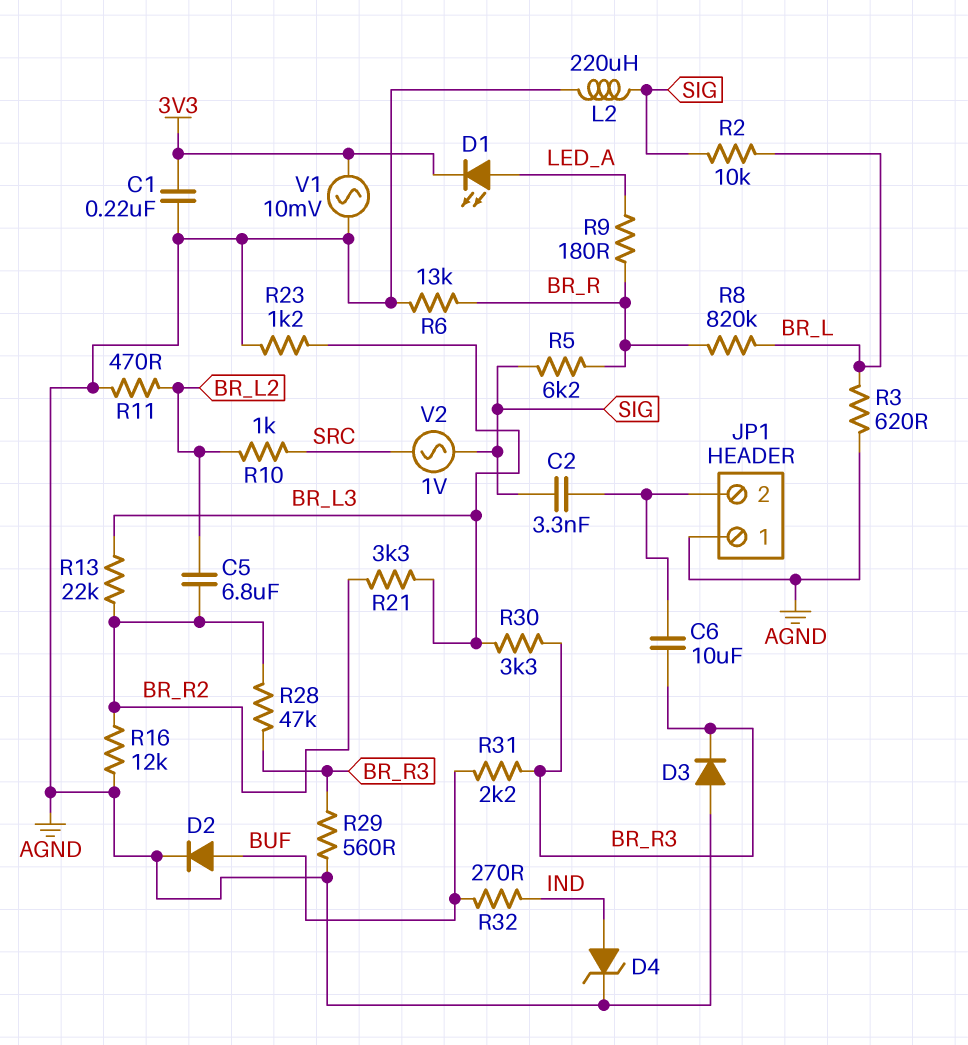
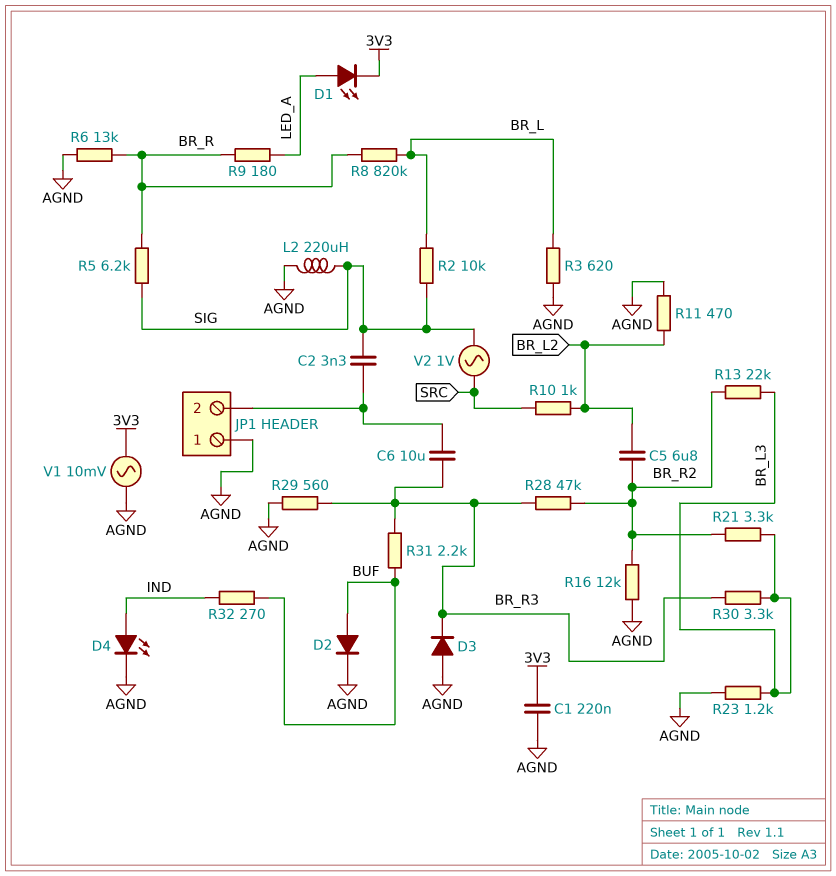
D4: zener (A IND, K AGND) -> LED (A IND, K AGND)

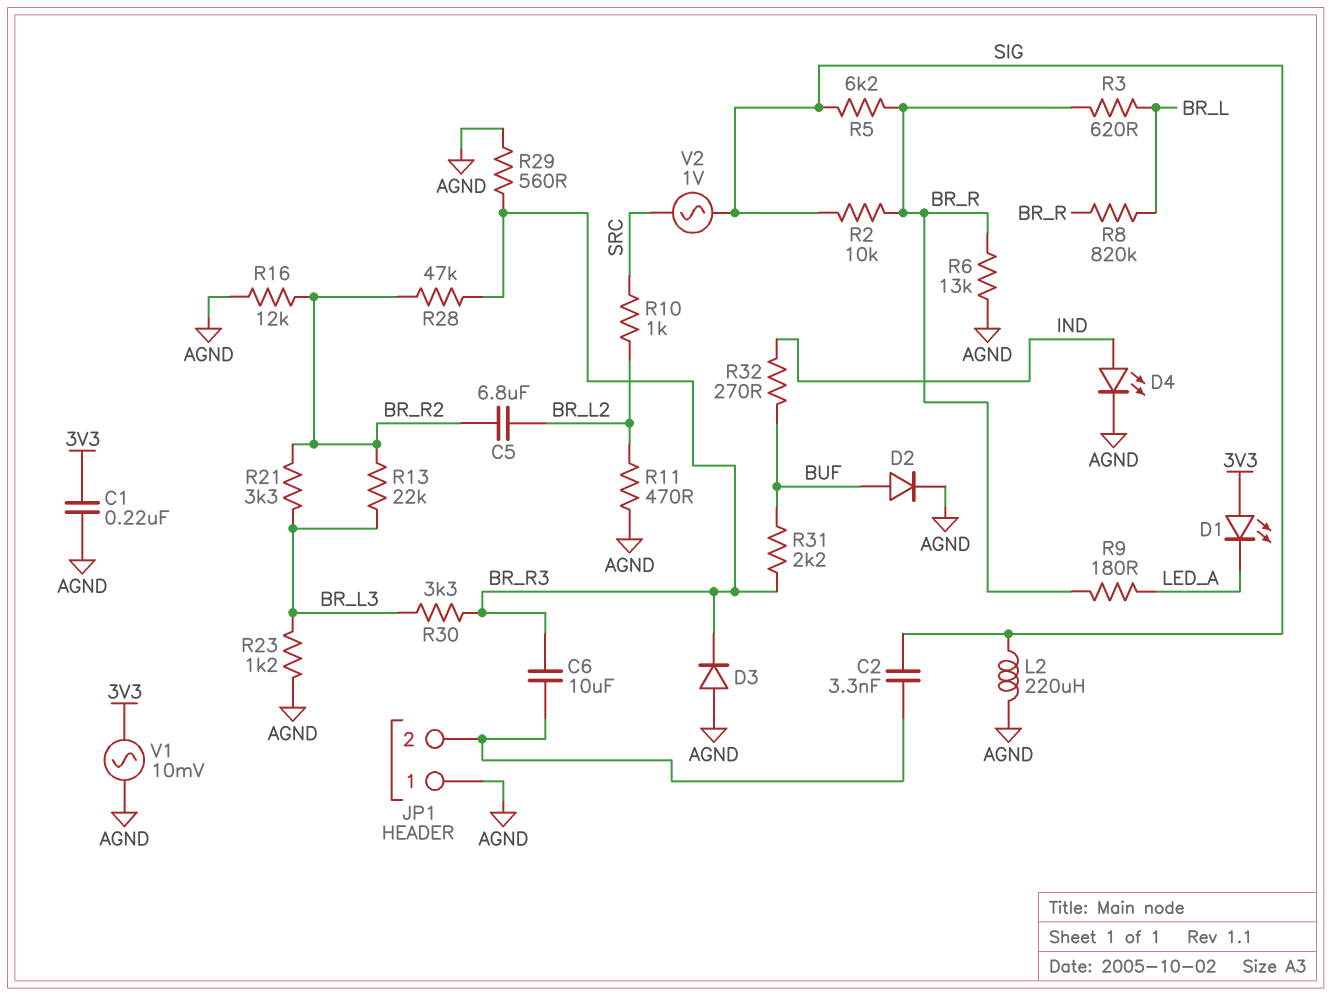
D1: LED (A LED_A, K 3V3) -> LED (A 3V3, K LED_A)
R2: 10k (BR_L, SIG) -> 10k (BR_R, SIG)
R3: 620 (AGND, BR_L) -> 620 (BR_L, BR_R)

